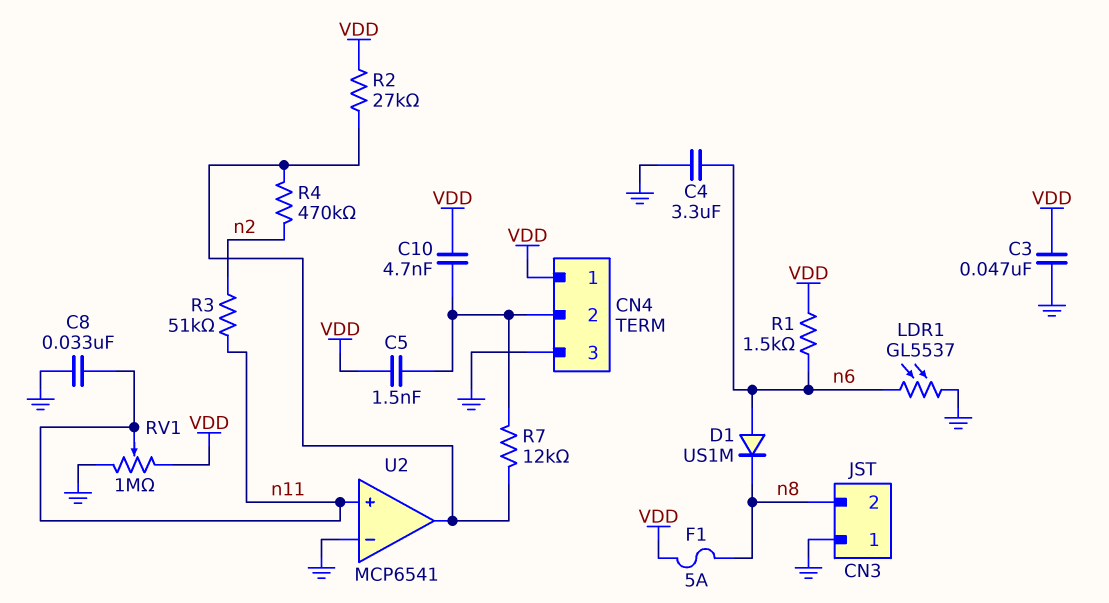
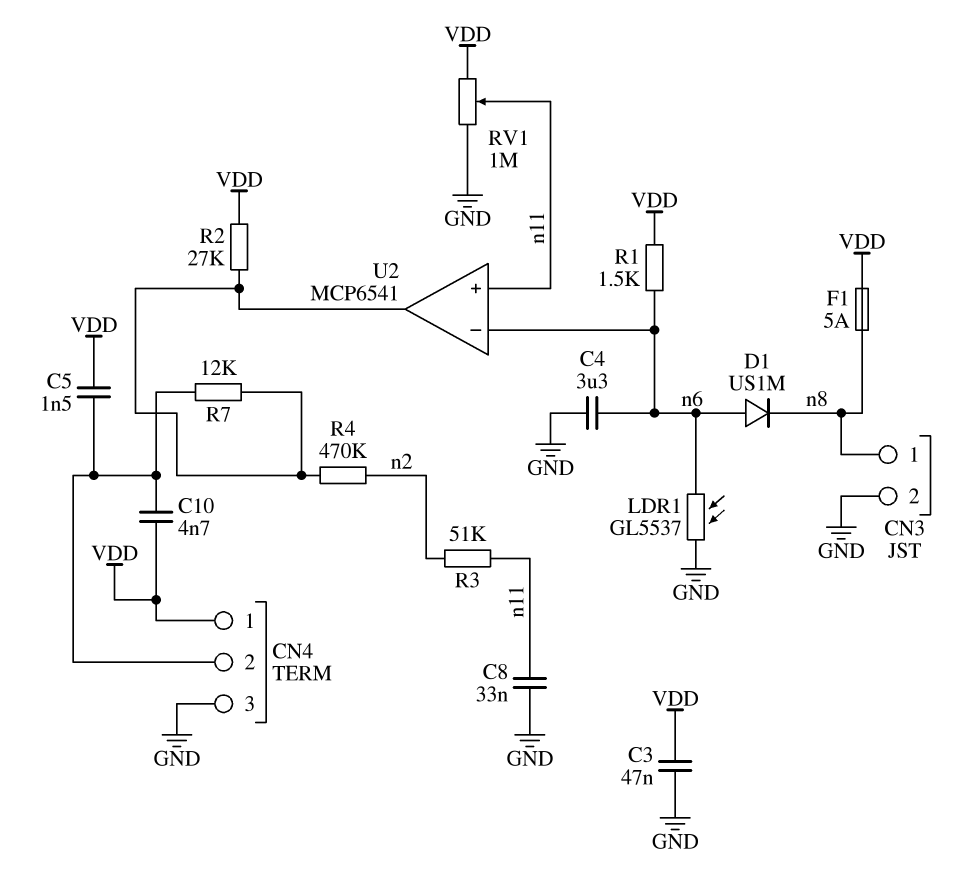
CN3 pin 1: GND -> n8
CN3 pin 2: n8 -> GND
U2 pin in-: GND -> n6

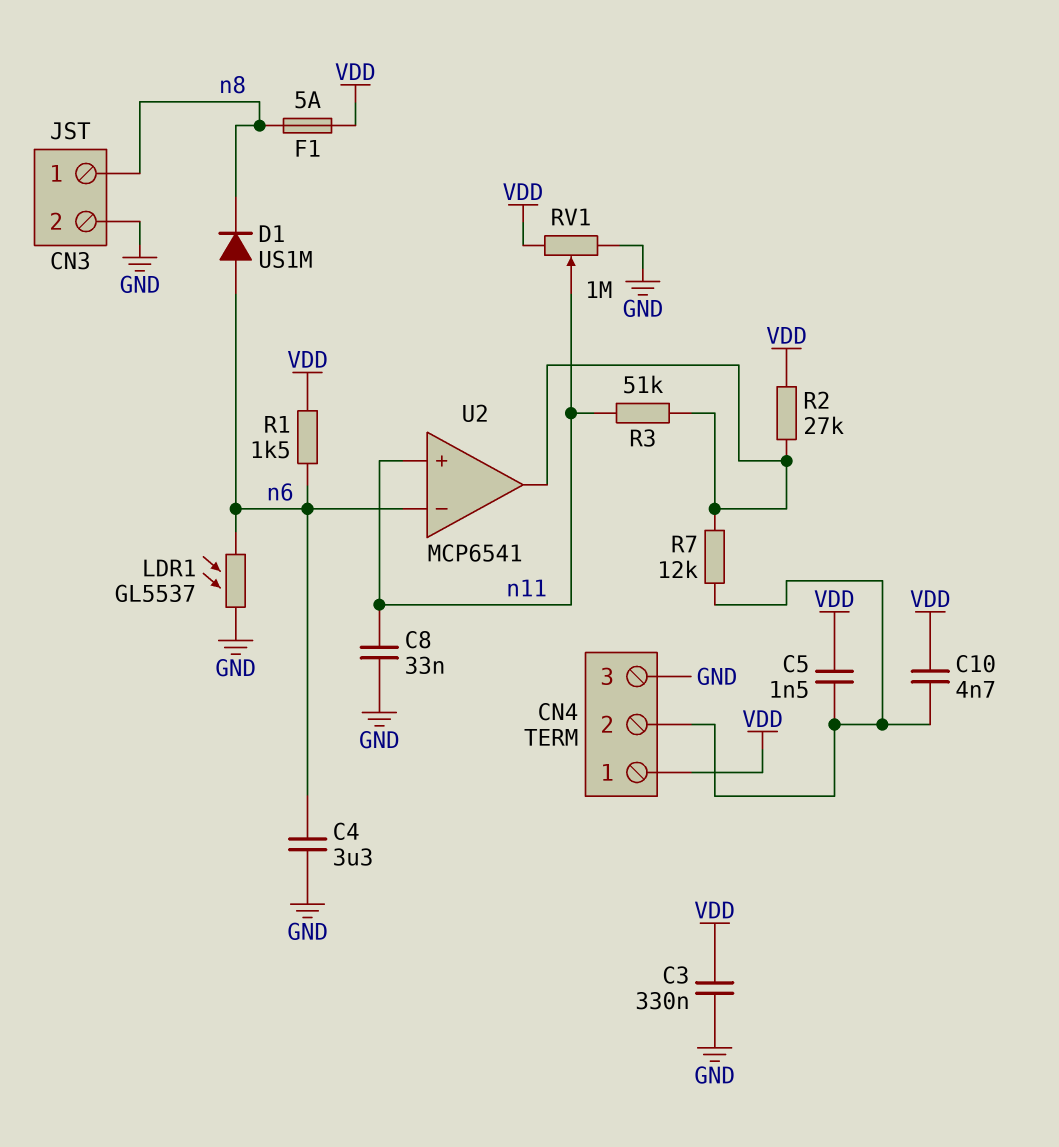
C3: 47nF (GND, VDD) -> 330nF (GND, VDD)
R3: 51k (n2, n11) -> 51k (U2/out, n11)
R4: 470k (U2/out, n2) -> none

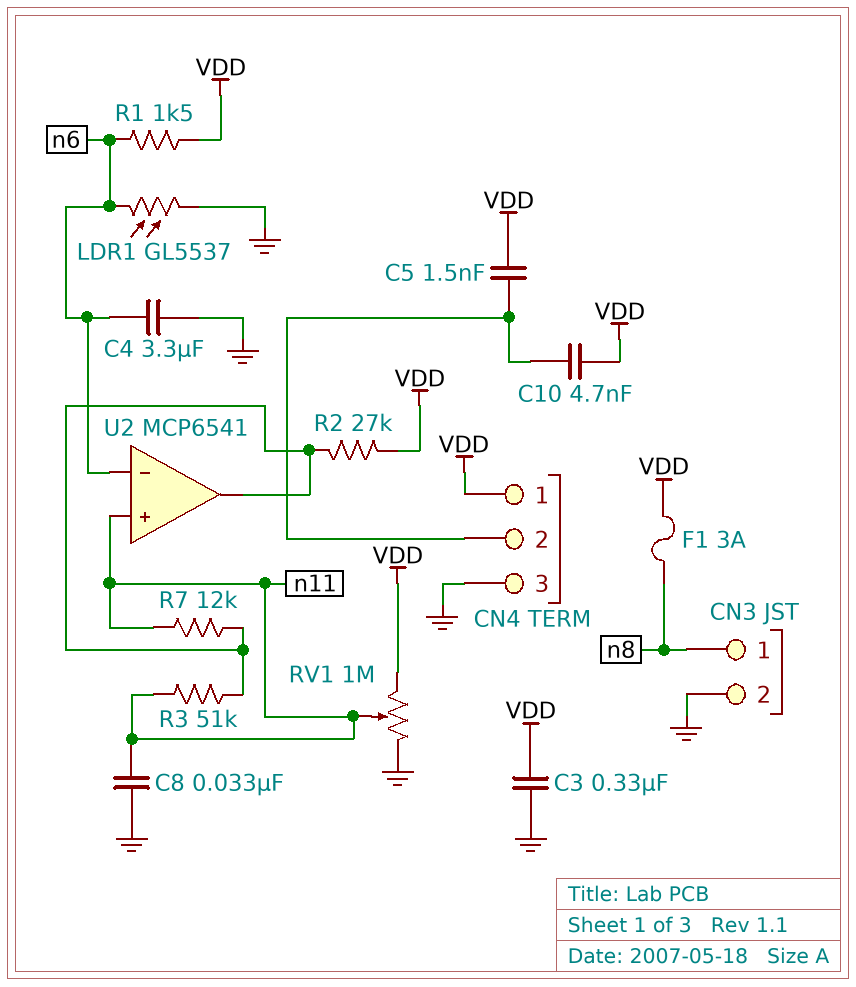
D1: diode US1M (A n6, K n8) -> none
F1: 5A (VDD, n8) -> 3A (VDD, n8)
R7: 12k (CN4/2, U2/out) -> 12k (U2/out, n11)

